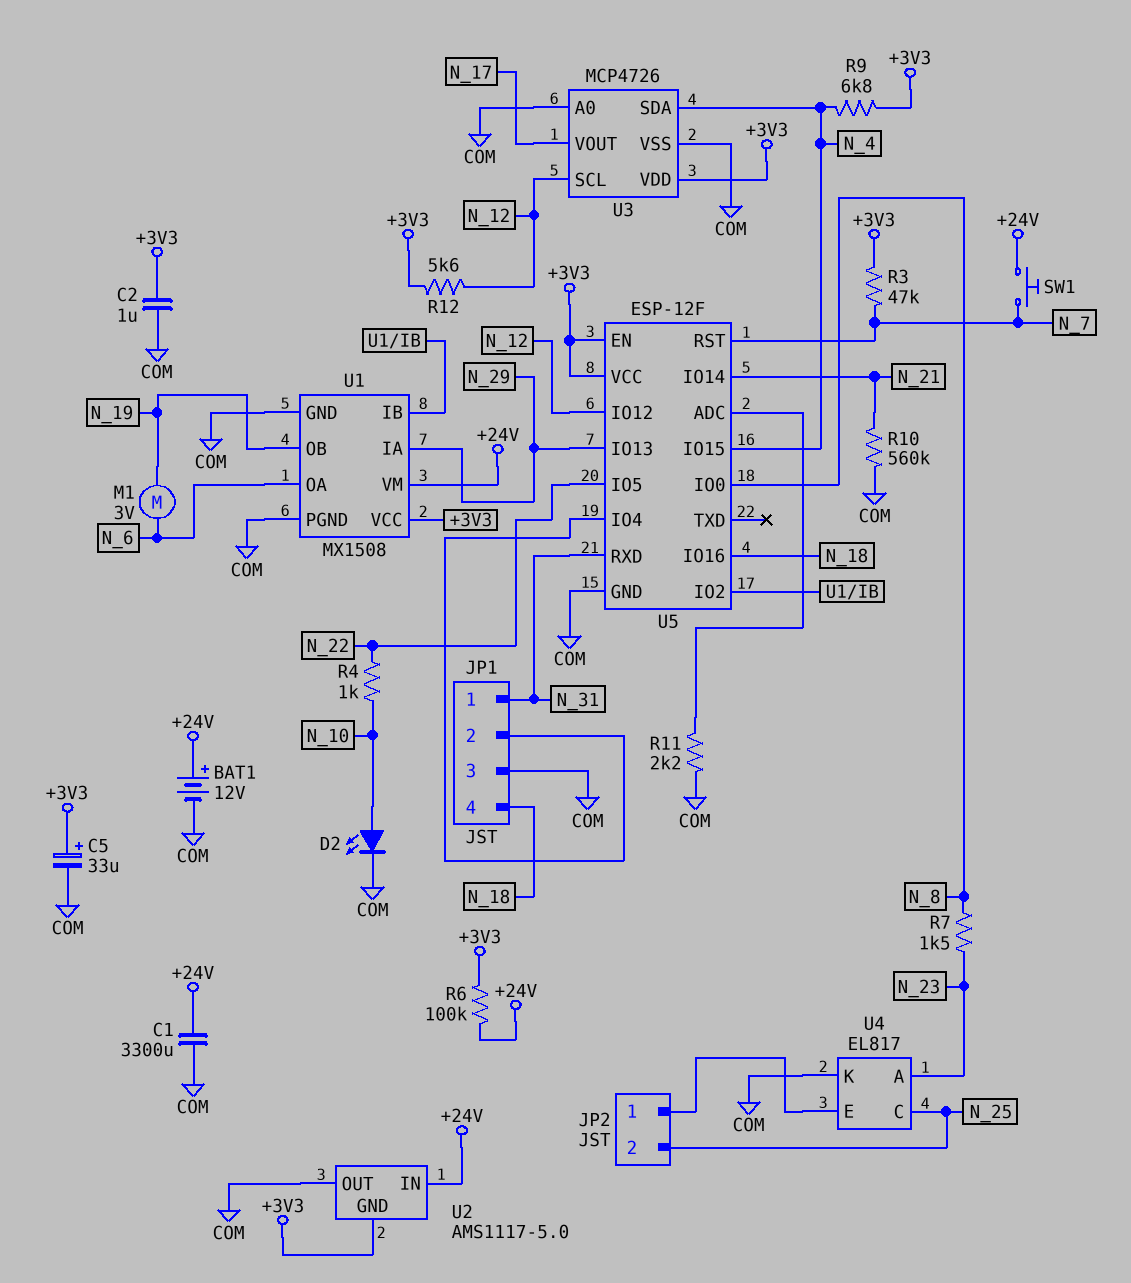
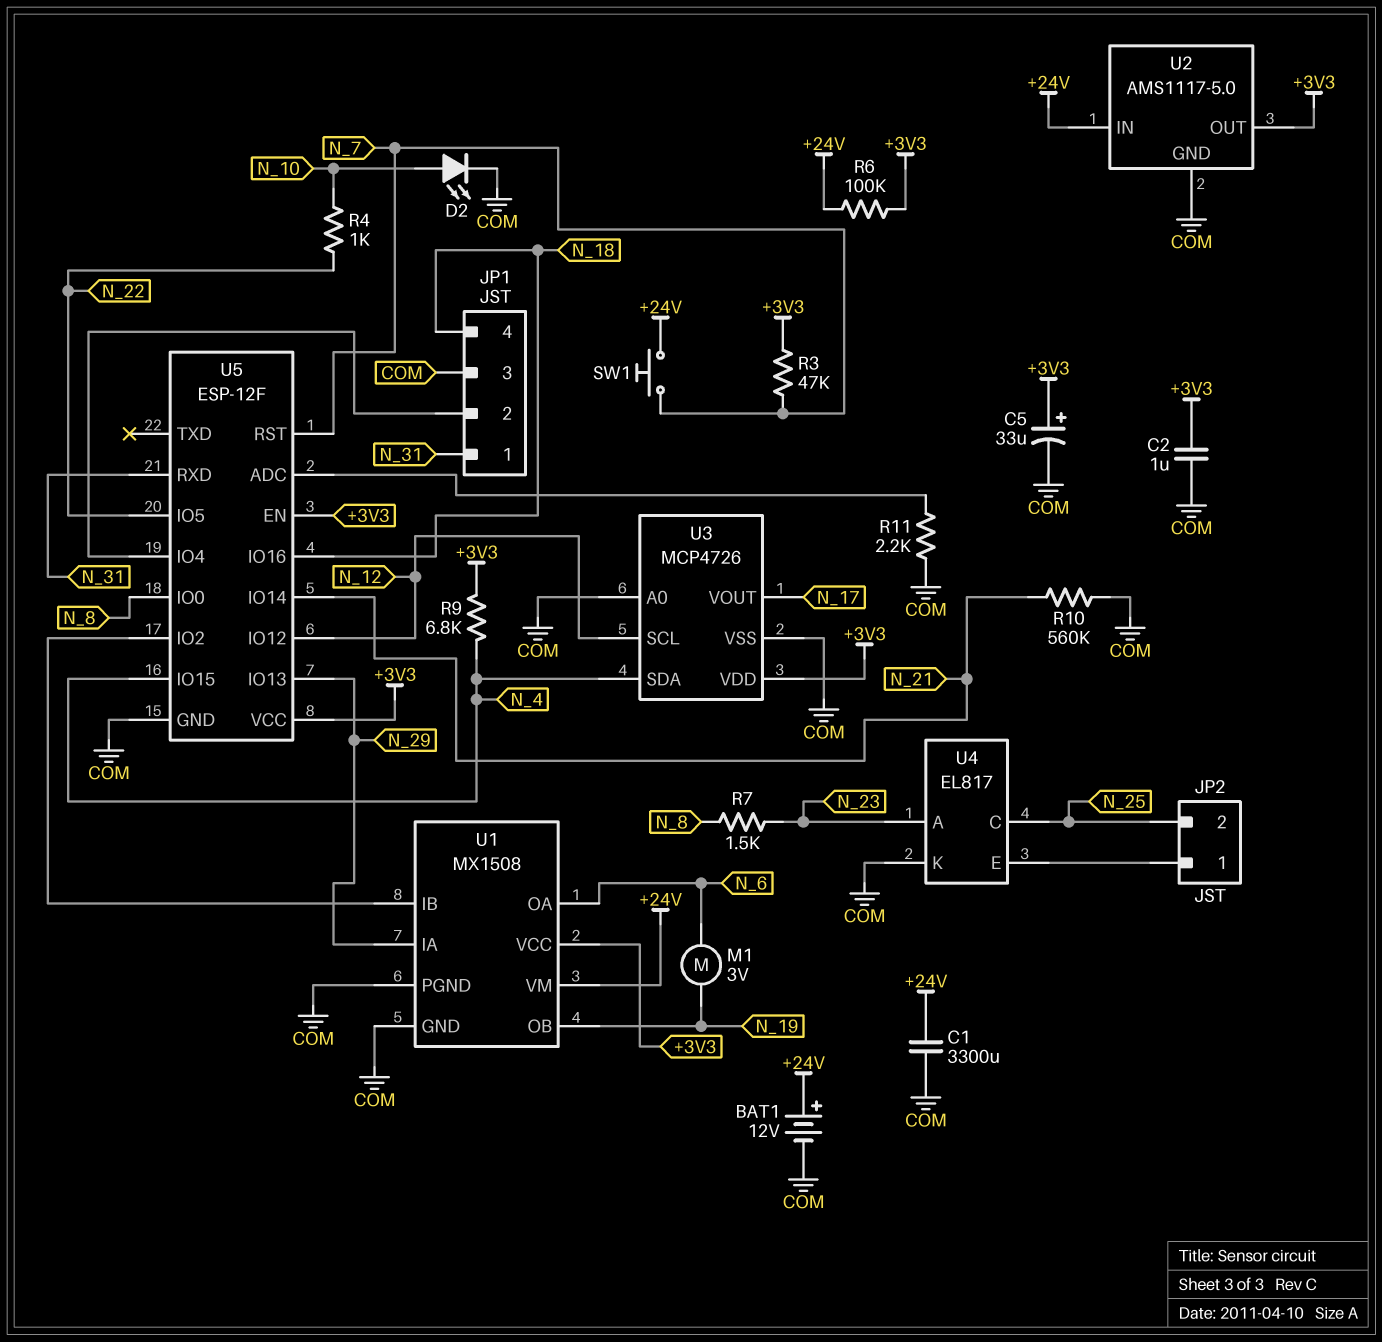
R12: 5.6k (+3V3, N_12) -> none
U2 pin GND: +3V3 -> COM
U2 pin OUT: COM -> +3V3

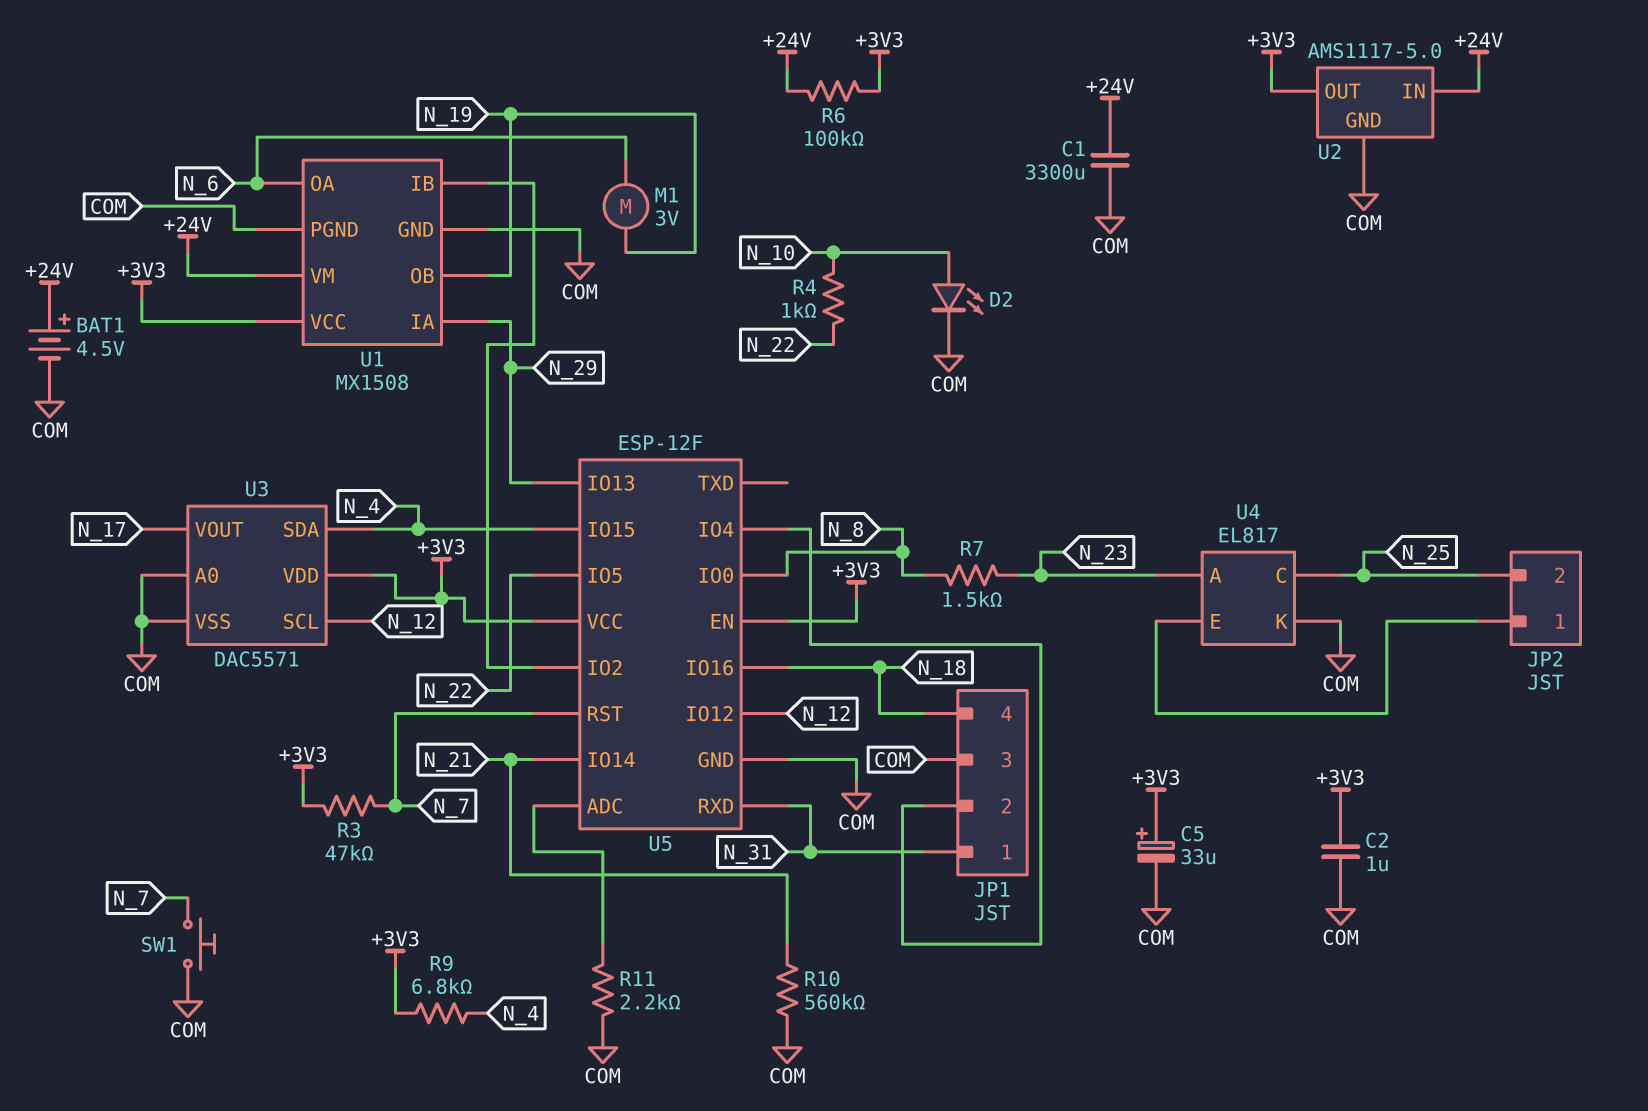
BAT1: 12V (plus +24V, minus COM) -> 4.5V (plus +24V, minus COM)
SW1: button (+24V, N_7) -> button (COM, N_7)
U3: MCP4726 -> DAC5571

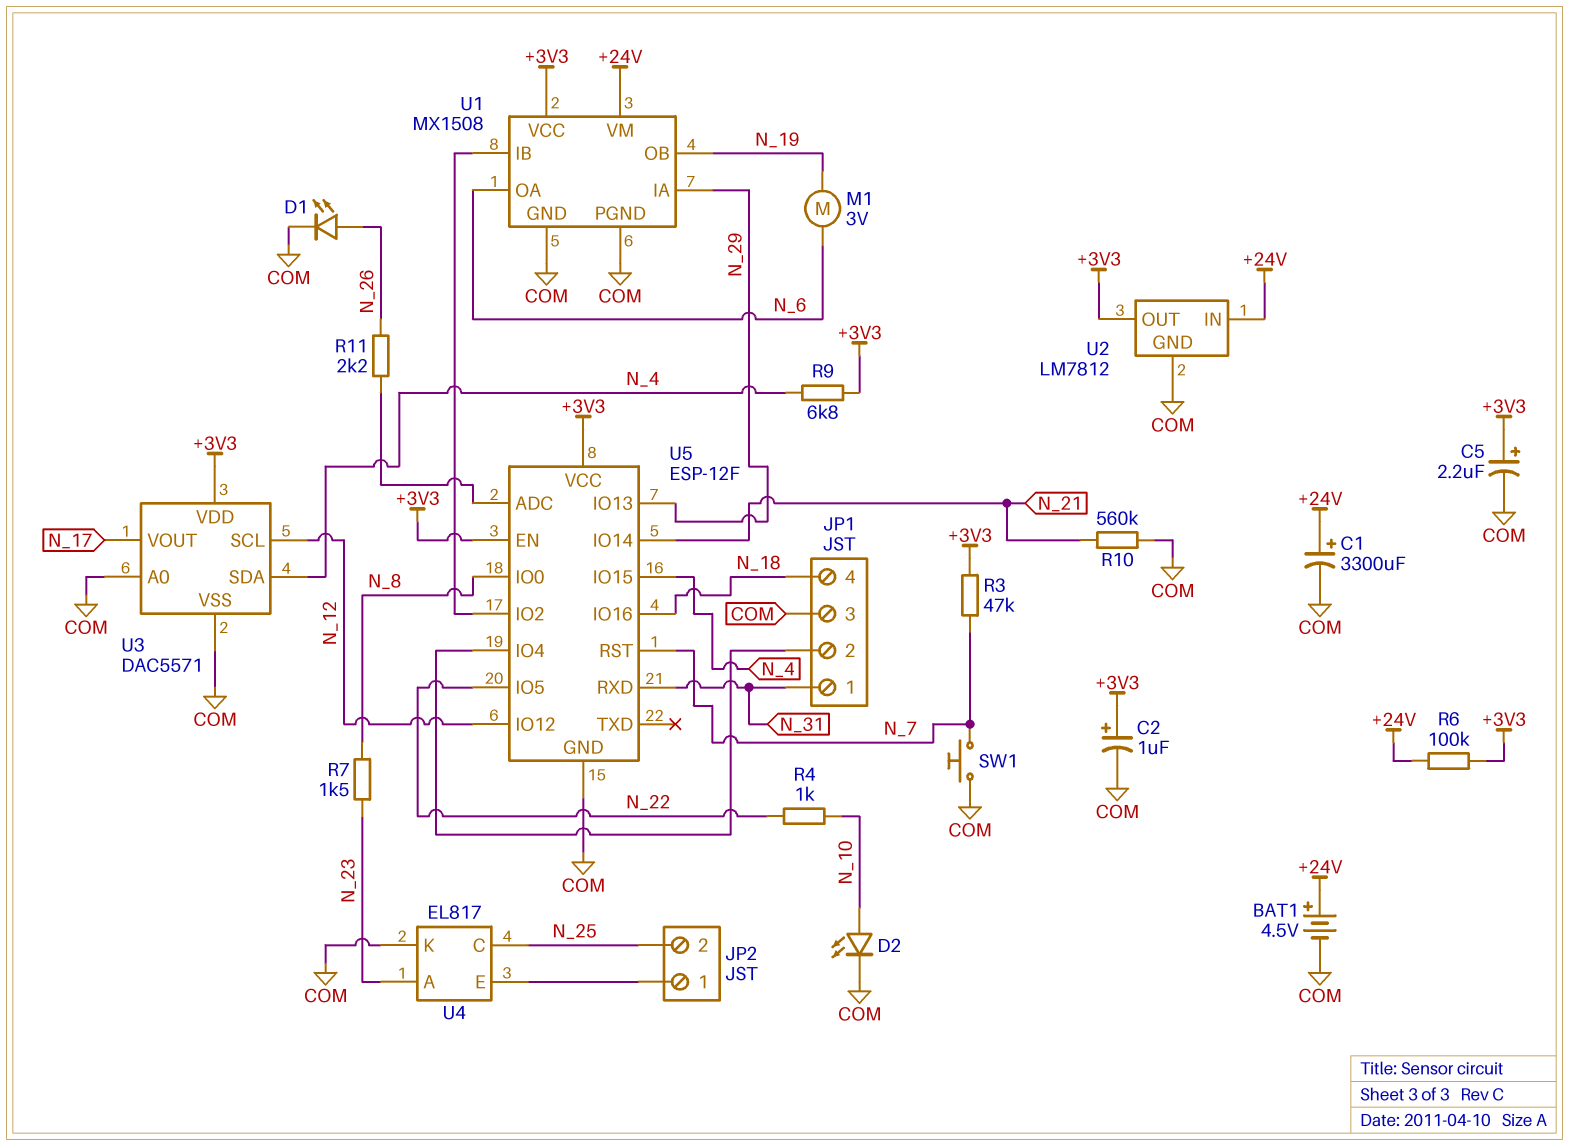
C1: 3300uF (+24V, COM) -> 3300uF (plus +24V, minus COM)
C2: 1uF (+3V3, COM) -> 1uF (plus +3V3, minus COM)
C5: 33uF (plus +3V3, minus COM) -> 2.2uF (plus +3V3, minus COM)
D1: none -> LED (A N_26, K COM)
R11: 2.2k (COM, U5/ADC) -> 2.2k (N_26, U5/ADC)
U2: AMS1117-5.0 -> LM7812

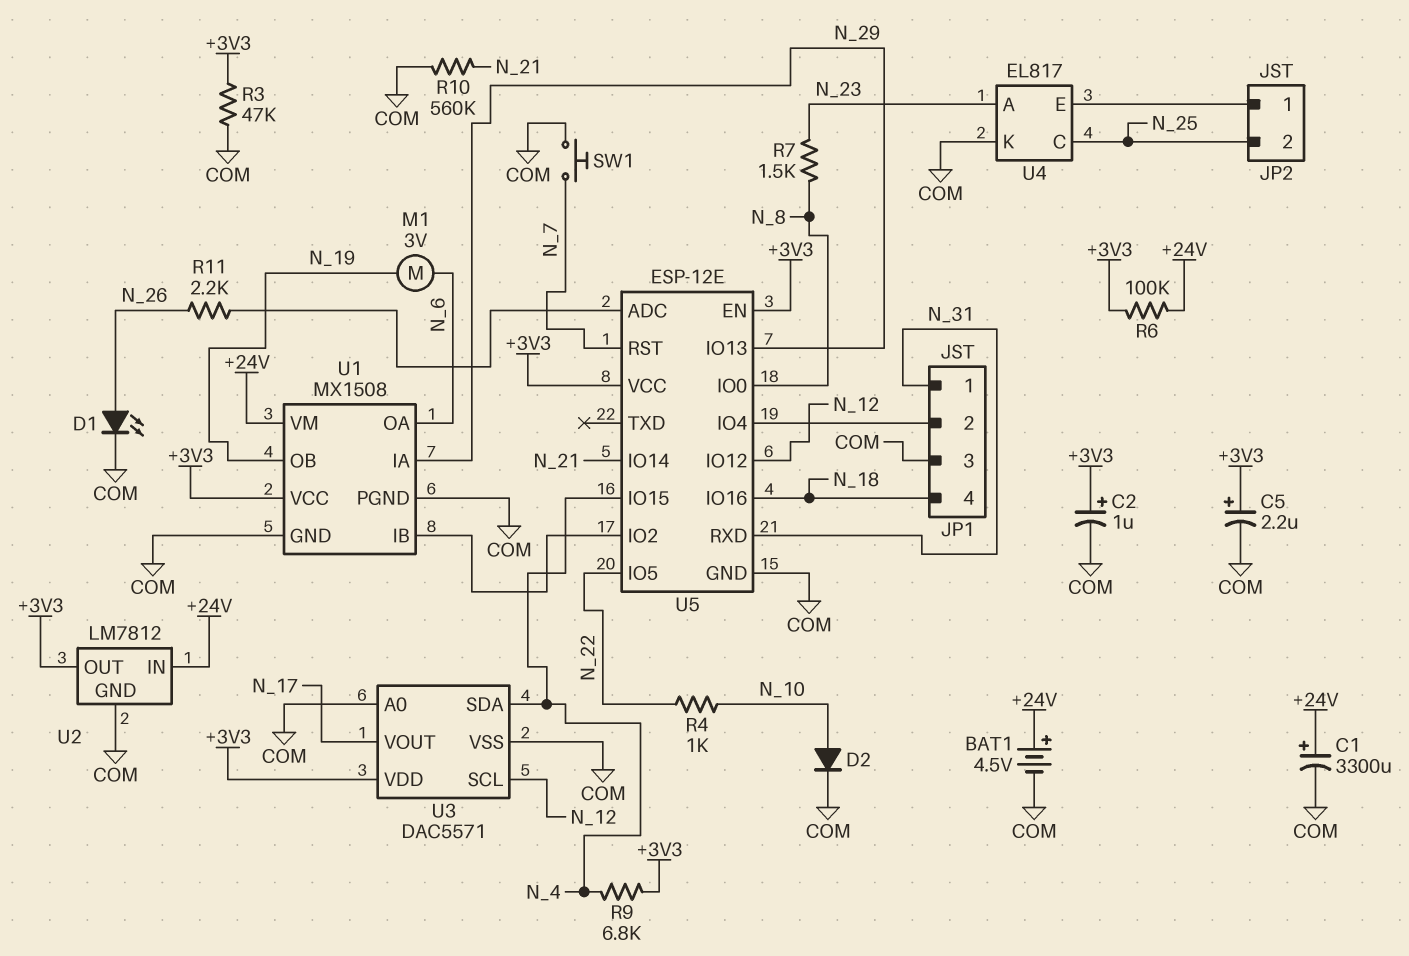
D2: LED (A N_10, K COM) -> diode (A N_10, K COM)
R3: 47k (+3V3, N_7) -> 47k (+3V3, COM)
U5: ESP-12F -> ESP-12E

